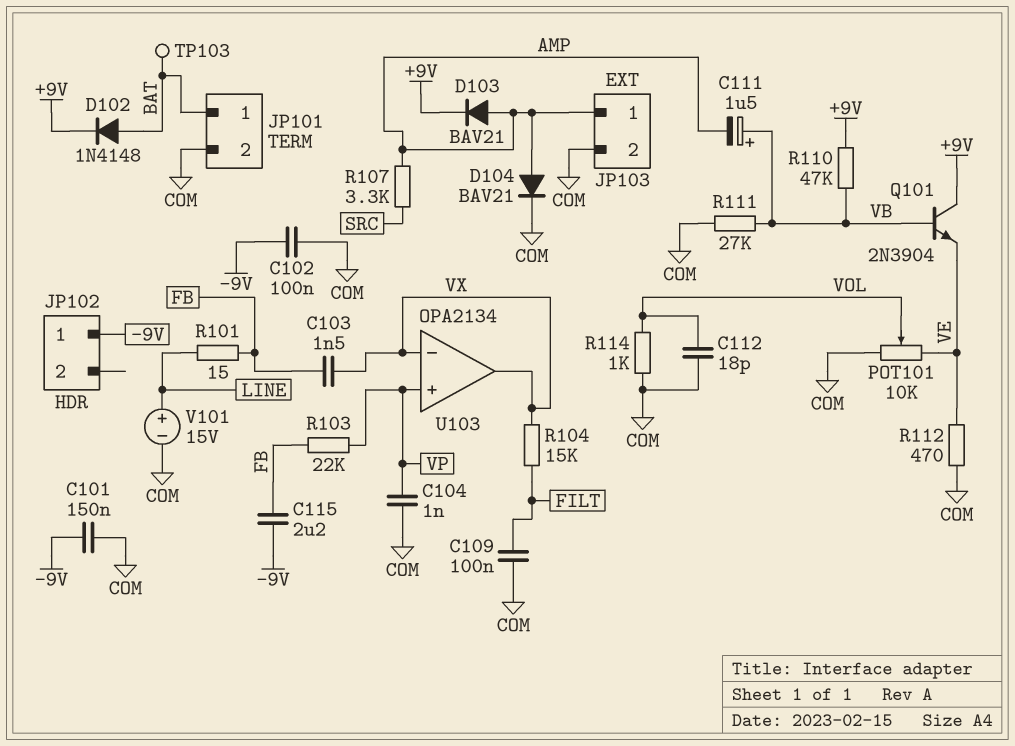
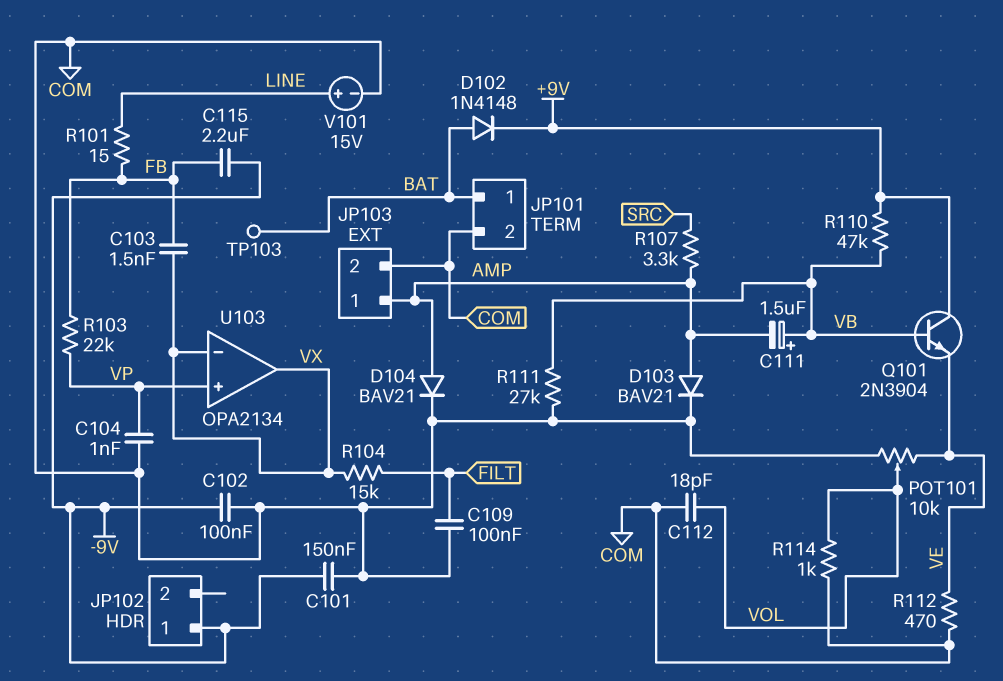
D103: diode BAV21 (A AMP, K +9V) -> diode BAV21 (A AMP, K COM)

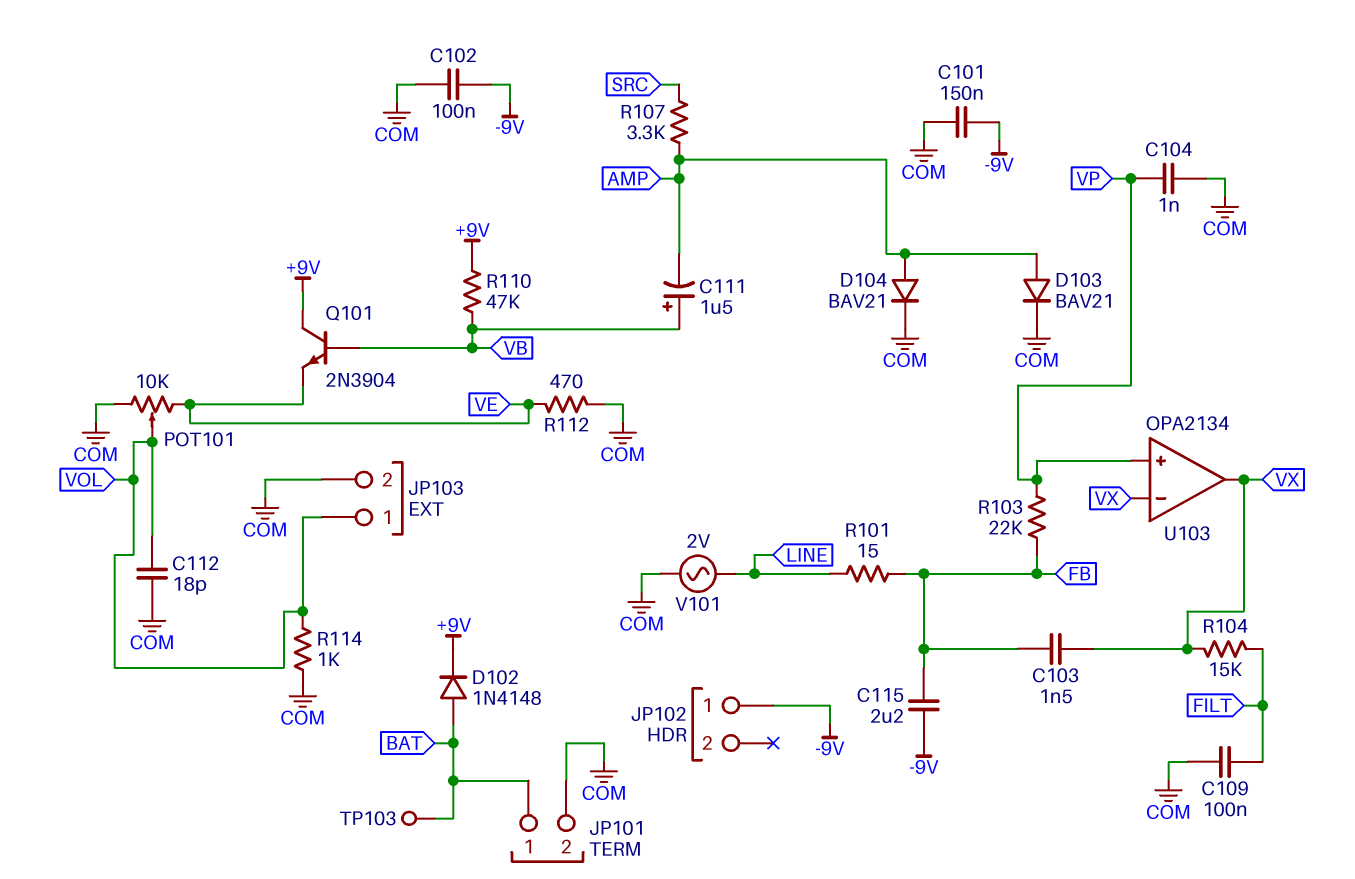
JP103 pin 1: AMP -> VOL
R111: 27k (COM, VB) -> none
V101: 15V (plus LINE, minus COM) -> AC 2V (COM, LINE)

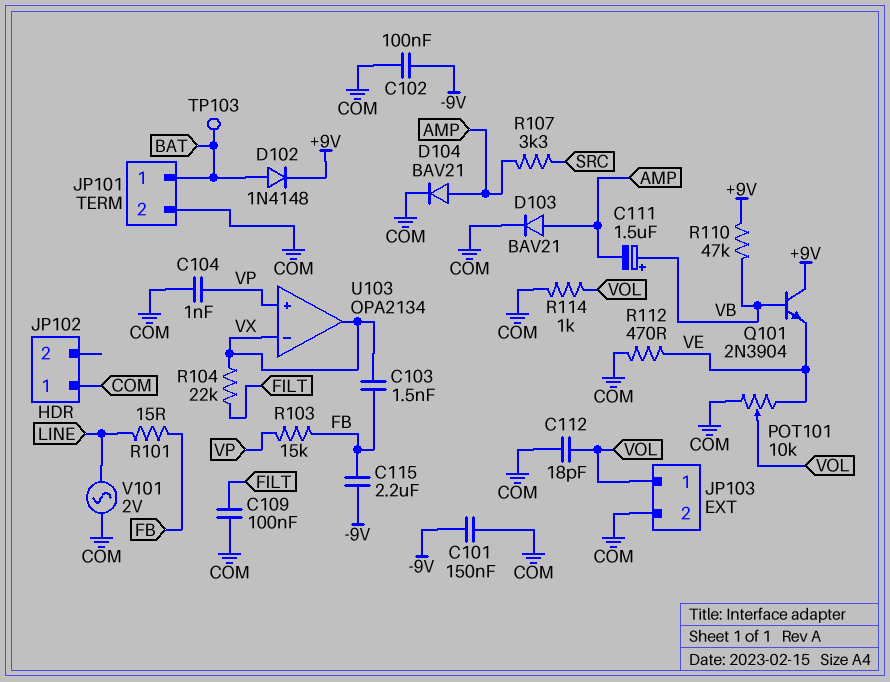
JP102 pin 1: -9V -> COM
R103: 22k (FB, VP) -> 15k (FB, VP)
R104: 15k (FILT, VX) -> 22k (FILT, VX)

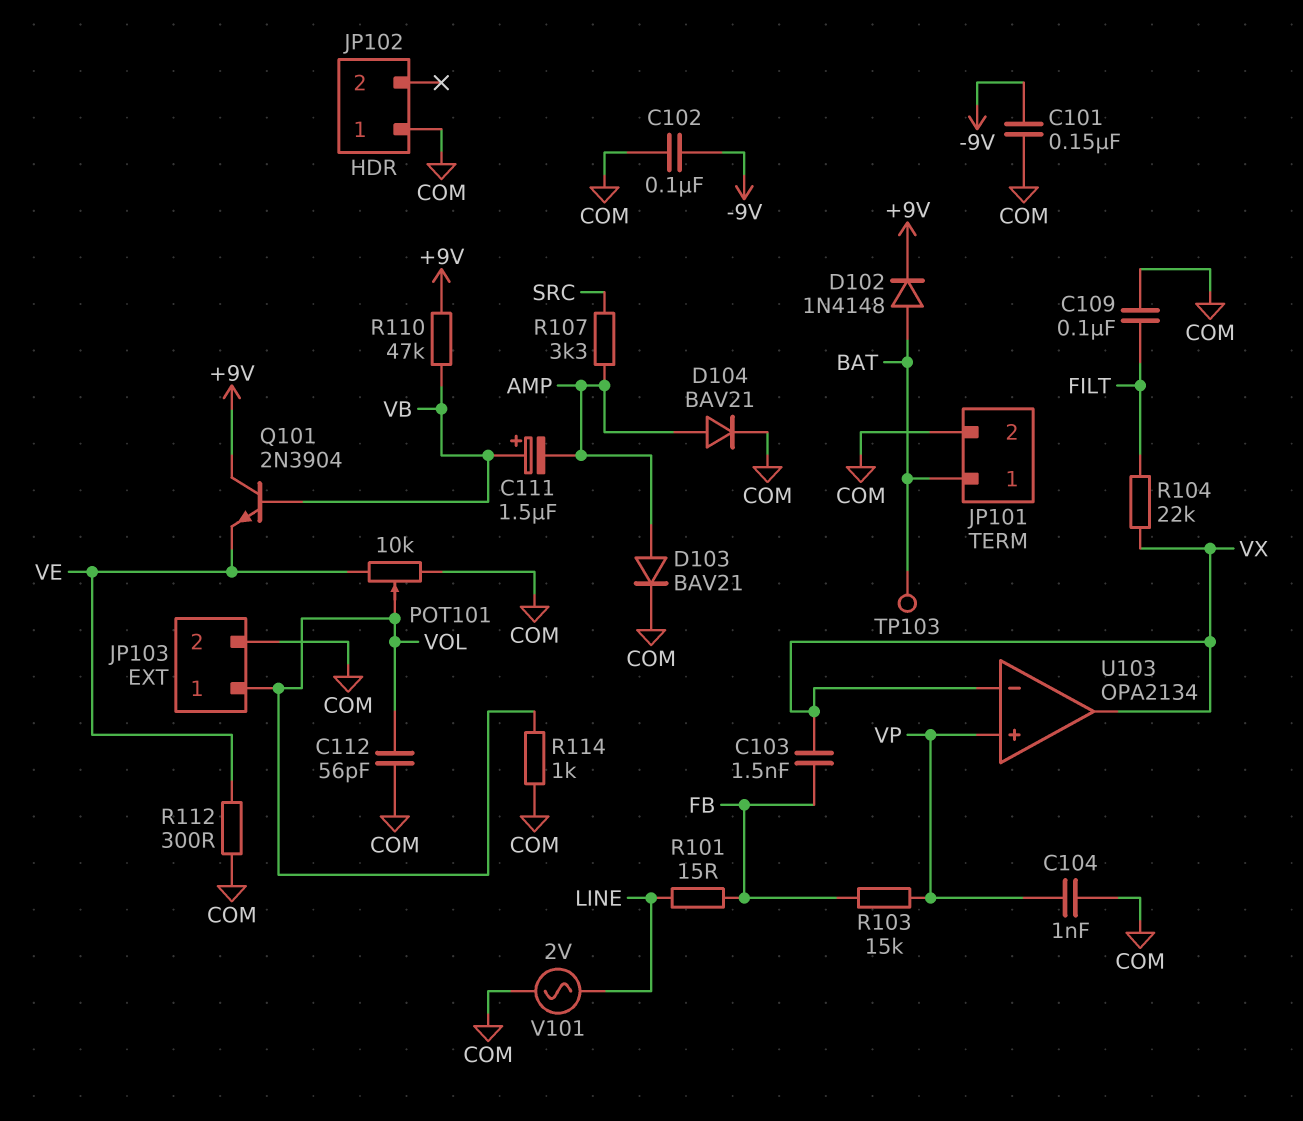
C112: 18pF (COM, VOL) -> 56pF (COM, VOL)
C115: 2.2uF (-9V, FB) -> none
R112: 470 (COM, VE) -> 300 (COM, VE)

